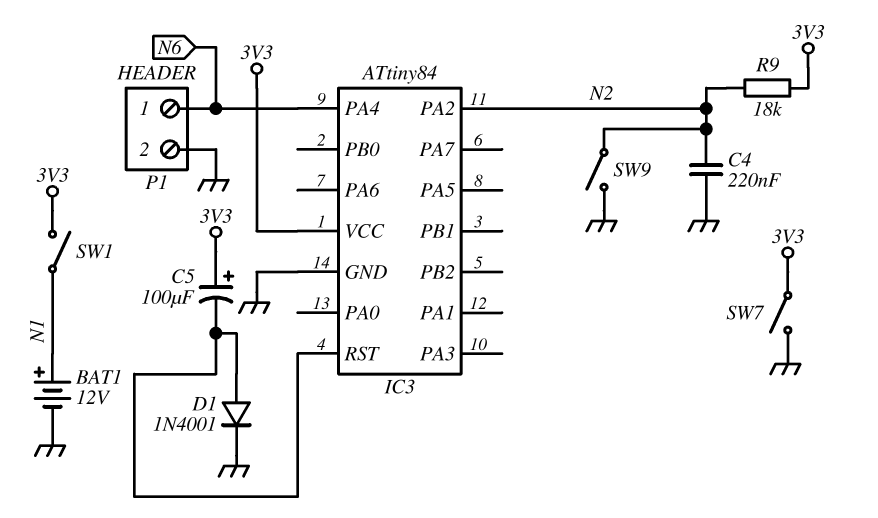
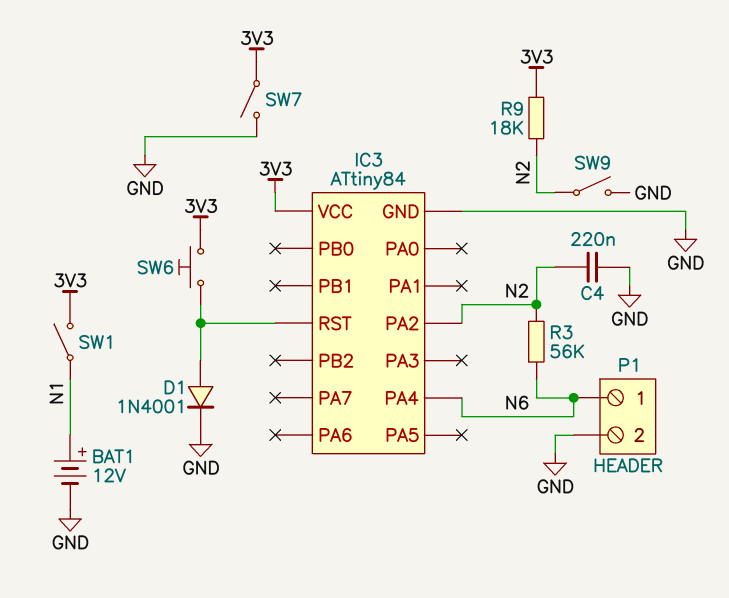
C5: 100uF (plus 3V3, minus IC3/RST) -> none
R3: none -> 56k (N2, N6)
SW6: none -> button (3V3, IC3/RST)

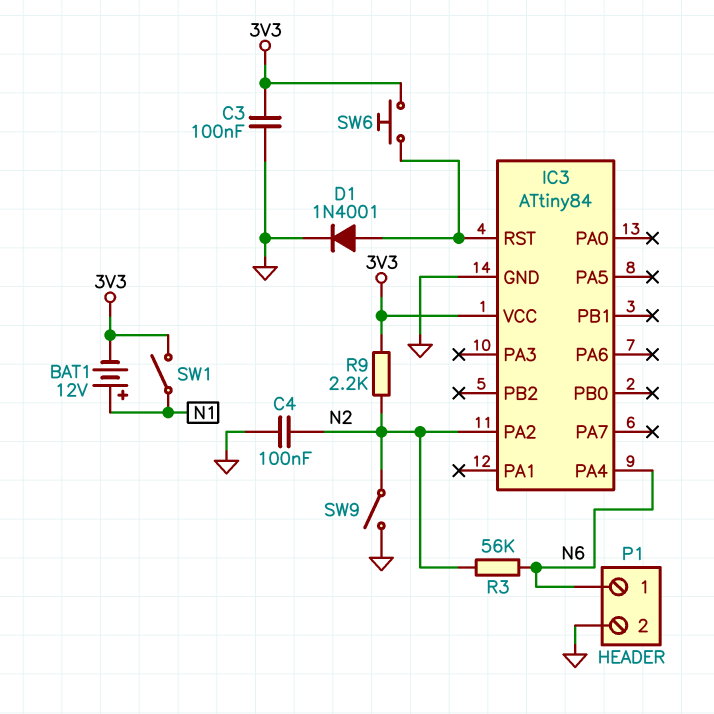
BAT1: 12V (plus N1, minus GND) -> 12V (plus N1, minus 3V3)
C3: none -> 100nF (3V3, GND)
C4: 220nF (GND, N2) -> 100nF (GND, N2)
R9: 18k (3V3, N2) -> 2.2k (3V3, N2)
SW7: switch (3V3, GND) -> none

